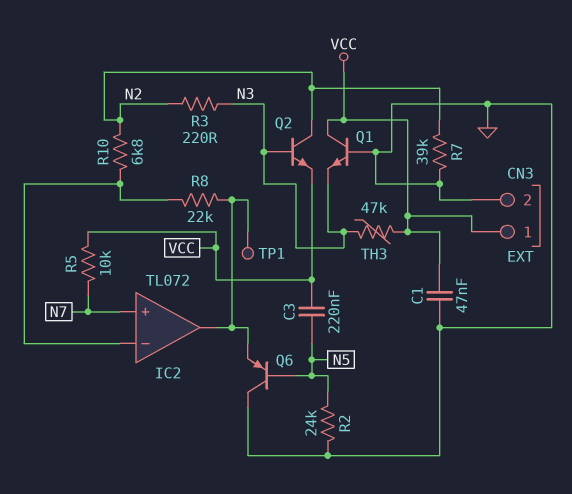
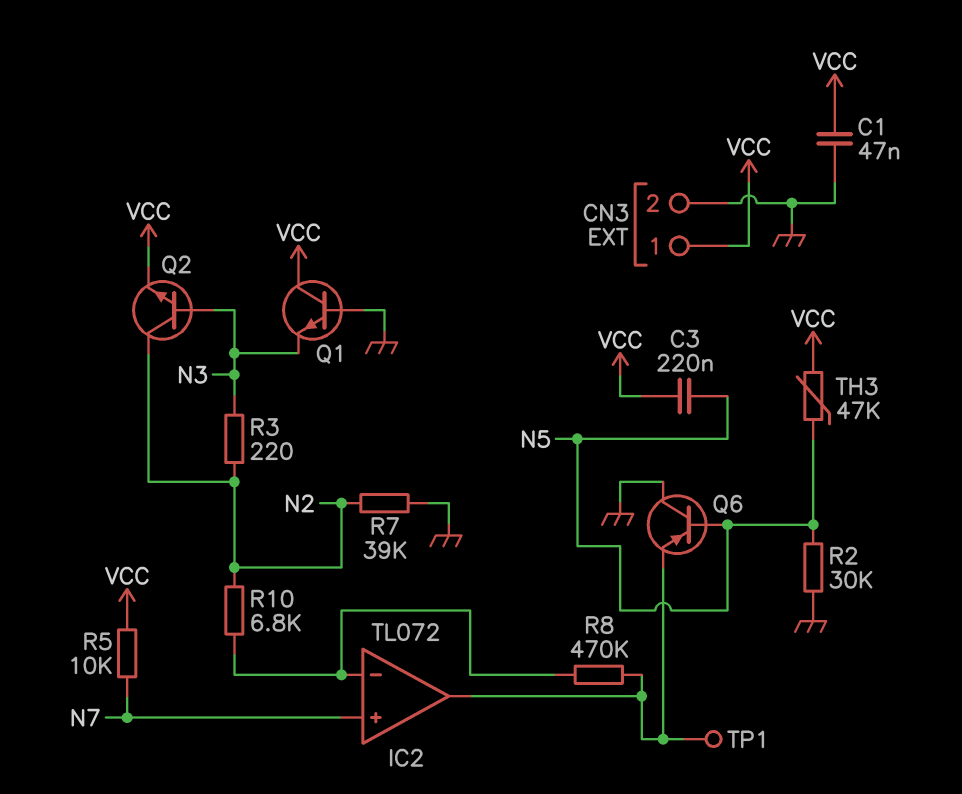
R2: 24k (GND, N5) -> 30k (GND, N5)
R8: 22k (IC2/in-, IC2/out) -> 470k (IC2/in-, IC2/out)
TH3: 47k (N3, VCC) -> 47k (N5, VCC)

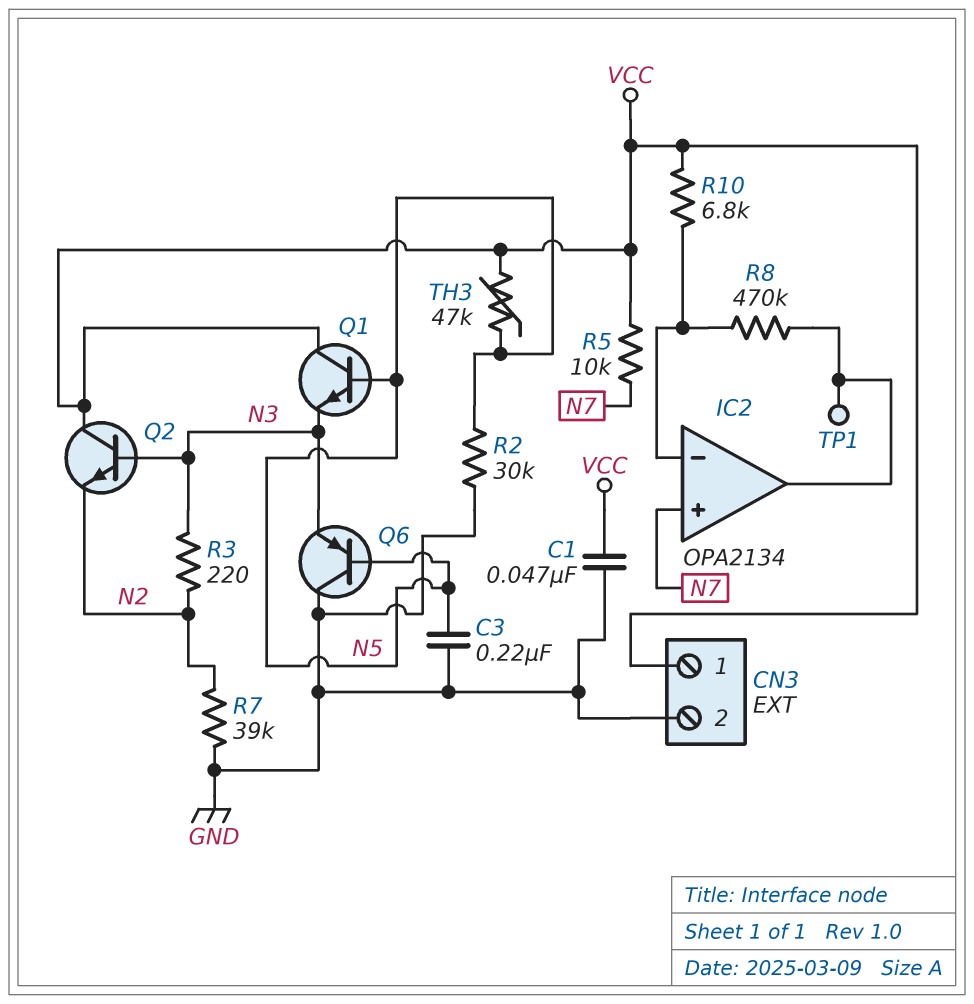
C3: 220nF (N5, VCC) -> 220nF (GND, N5)
IC2: TL072 -> OPA2134
Q1: NPN (B GND, C VCC, E N3) -> NPN (B N5, C VCC, E N3)
Q2: NPN (B N3, C N2, E VCC) -> NPN (B N3, C VCC, E N2)
Q6: PNP (B N5, C GND, E IC2/out) -> PNP (B N5, C GND, E N3)
R10: 6.8k (IC2/in-, N2) -> 6.8k (IC2/in-, VCC)

